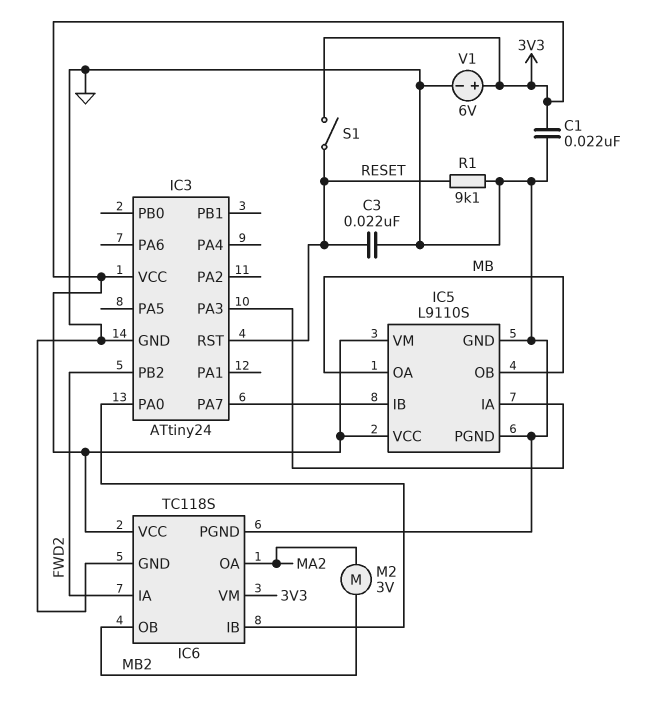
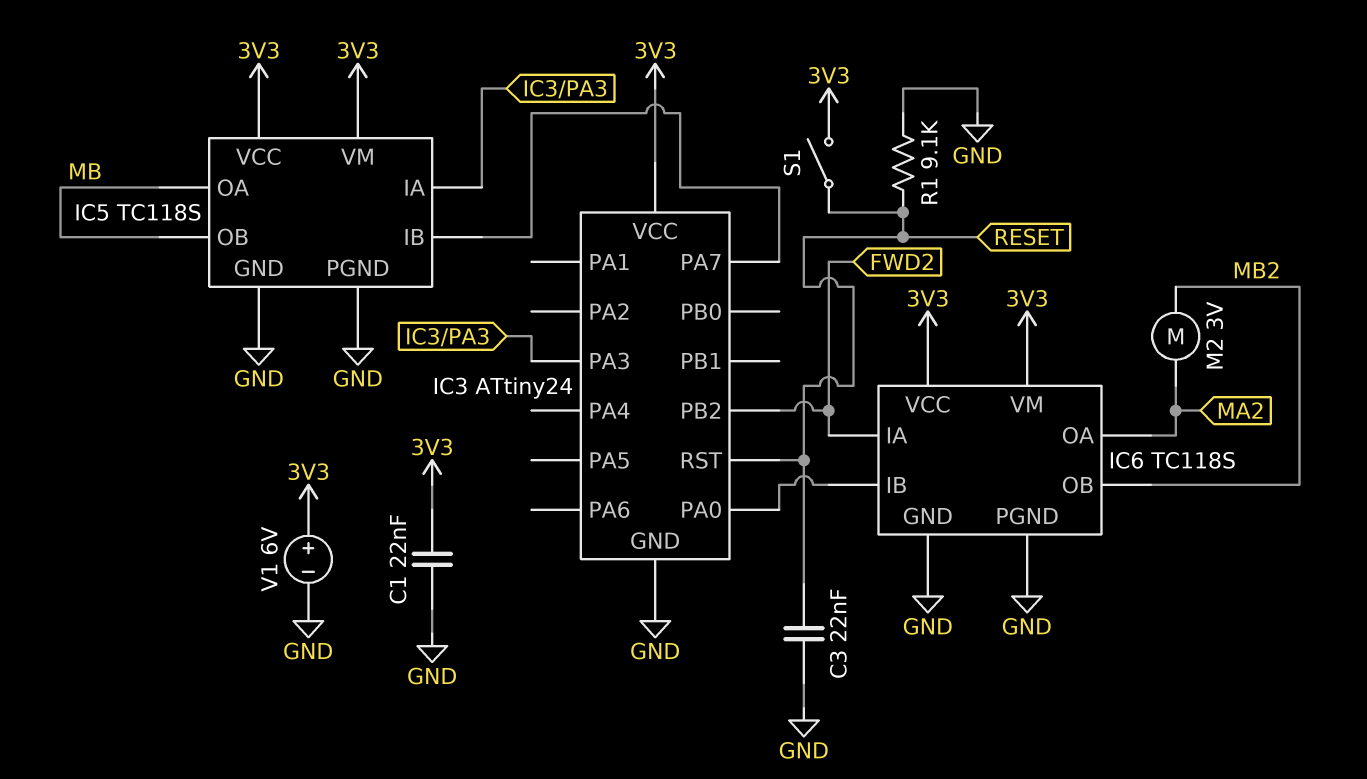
IC5: L9110S -> TC118S

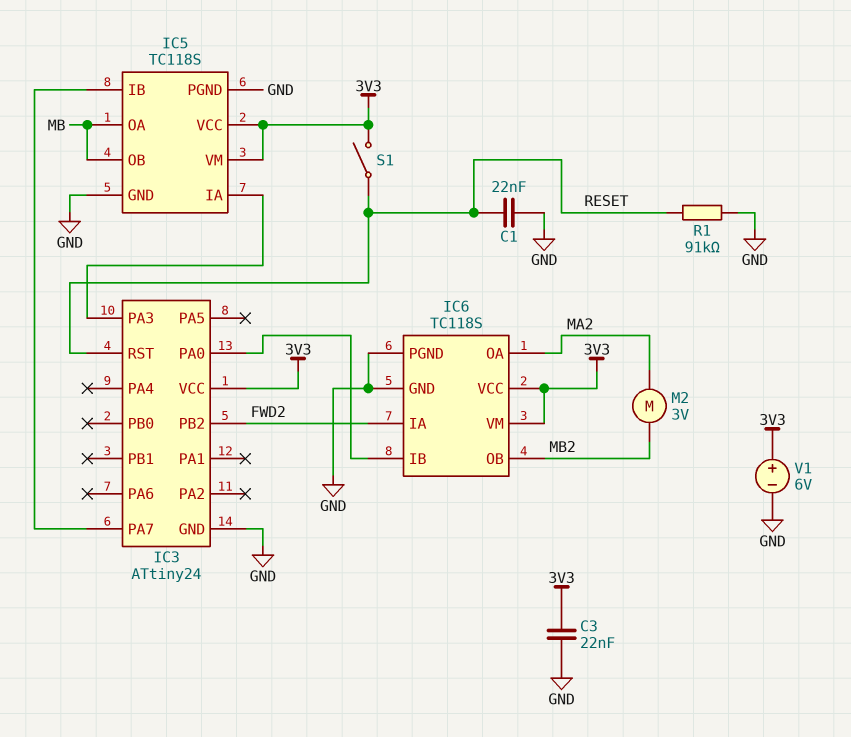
C1: 22nF (3V3, GND) -> 22nF (GND, RESET)
C3: 22nF (GND, RESET) -> 22nF (3V3, GND)
R1: 9.1k (GND, RESET) -> 91k (GND, RESET)

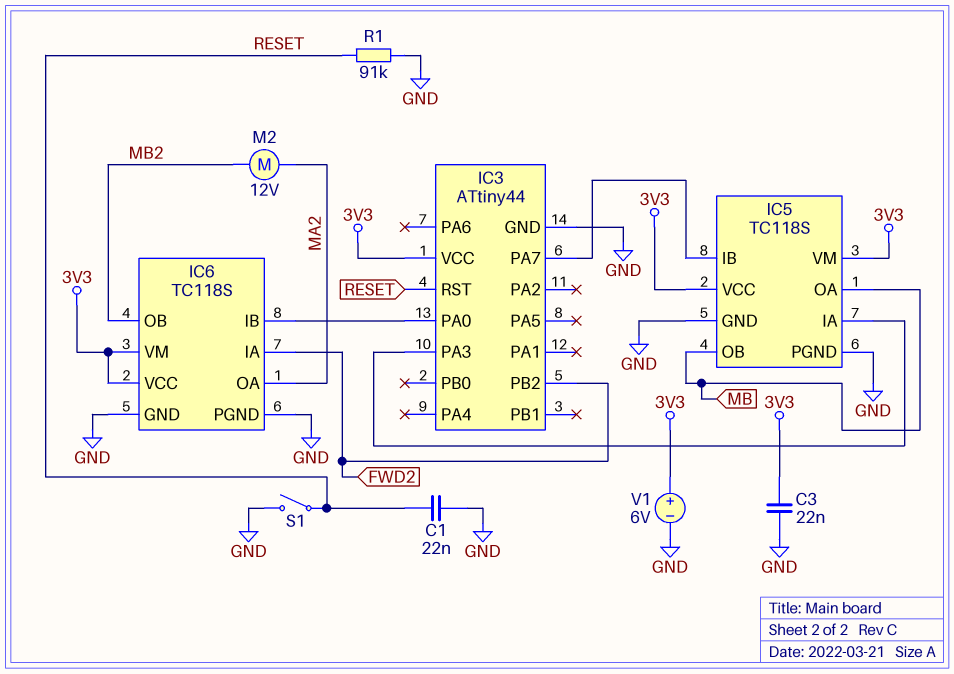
IC3: ATtiny24 -> ATtiny44
M2: motor 3V (MA2, MB2) -> motor 12V (MA2, MB2)
S1: switch (3V3, RESET) -> switch (GND, RESET)

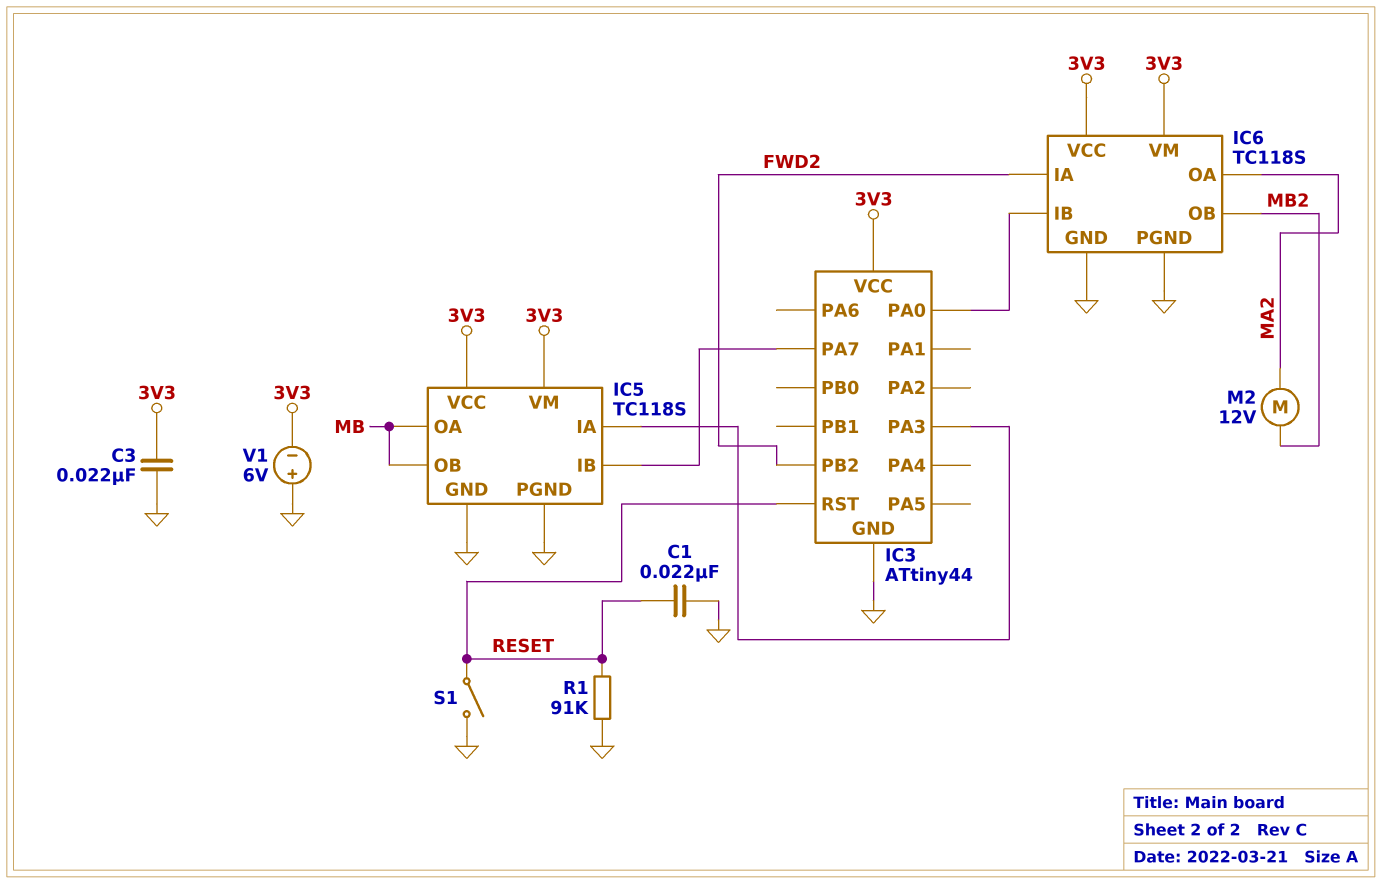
V1: 6V (plus 3V3, minus GND) -> 6V (plus GND, minus 3V3)

